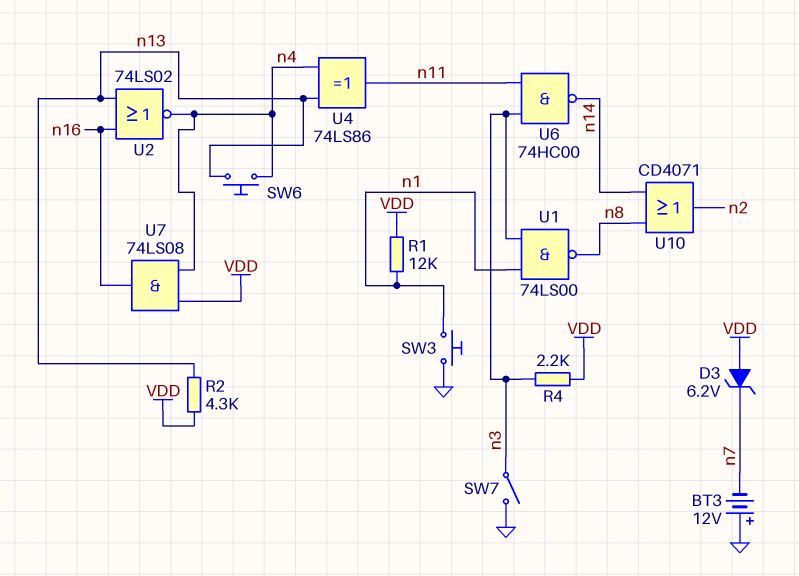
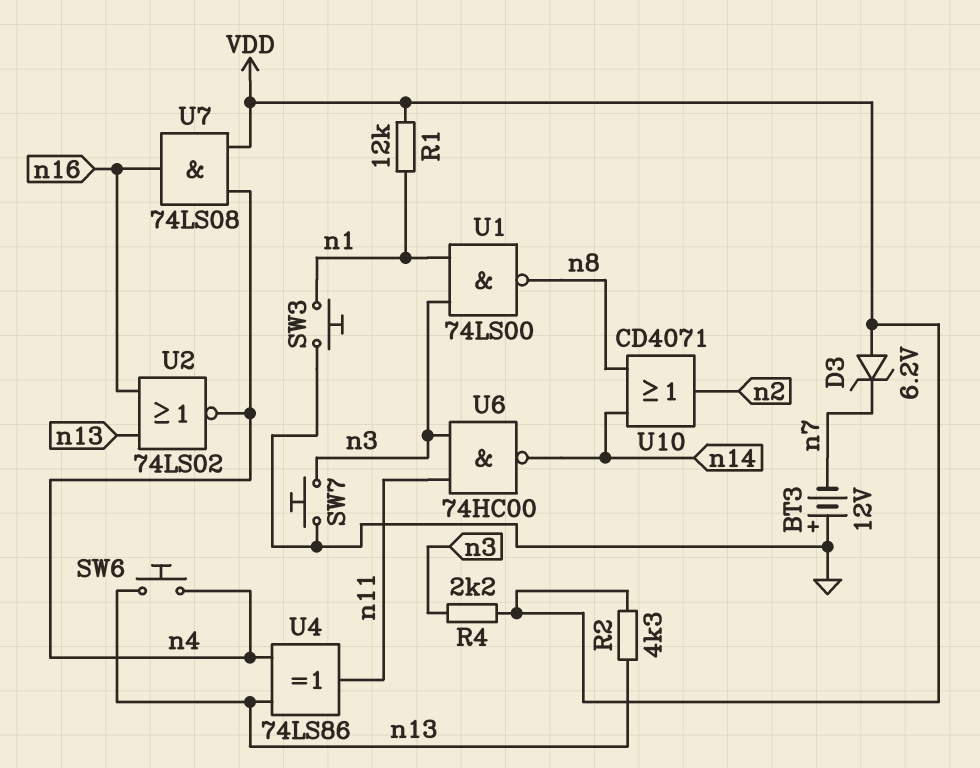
SW7: switch (GND, n3) -> button (GND, n3)

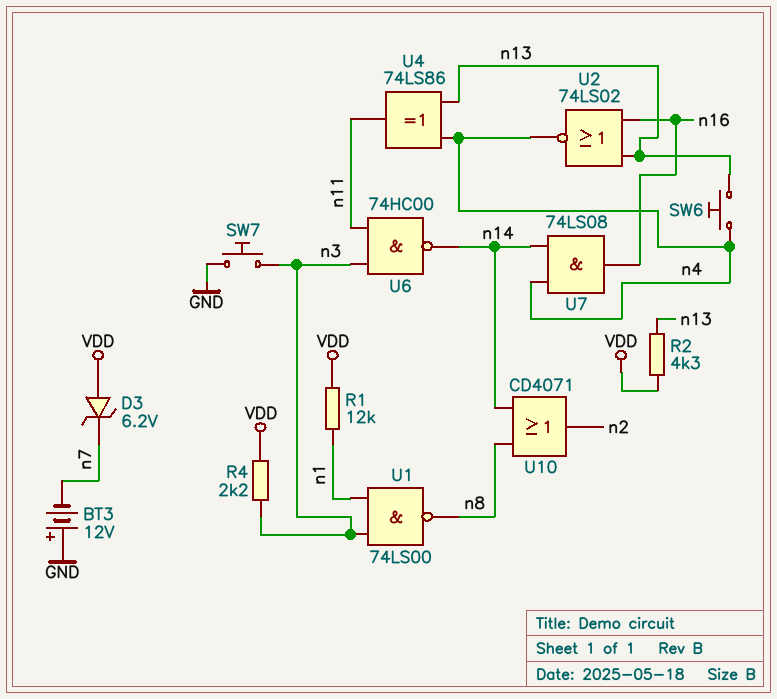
SW3: button (GND, n1) -> none
U7: AND 74LS08 (in VDD, in n4, out n16) -> AND 74LS08 (in n4, in n14, out n16)

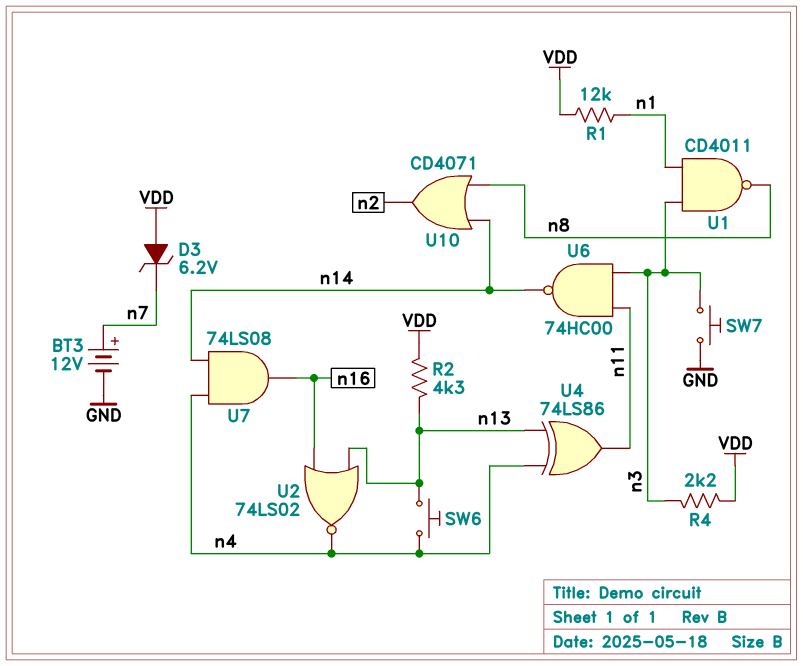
BT3: 12V (plus GND, minus n7) -> 12V (plus n7, minus GND)
U1: NAND 74LS00 (in n1, in n3, out n8) -> NAND CD4011 (in n1, in n3, out n8)

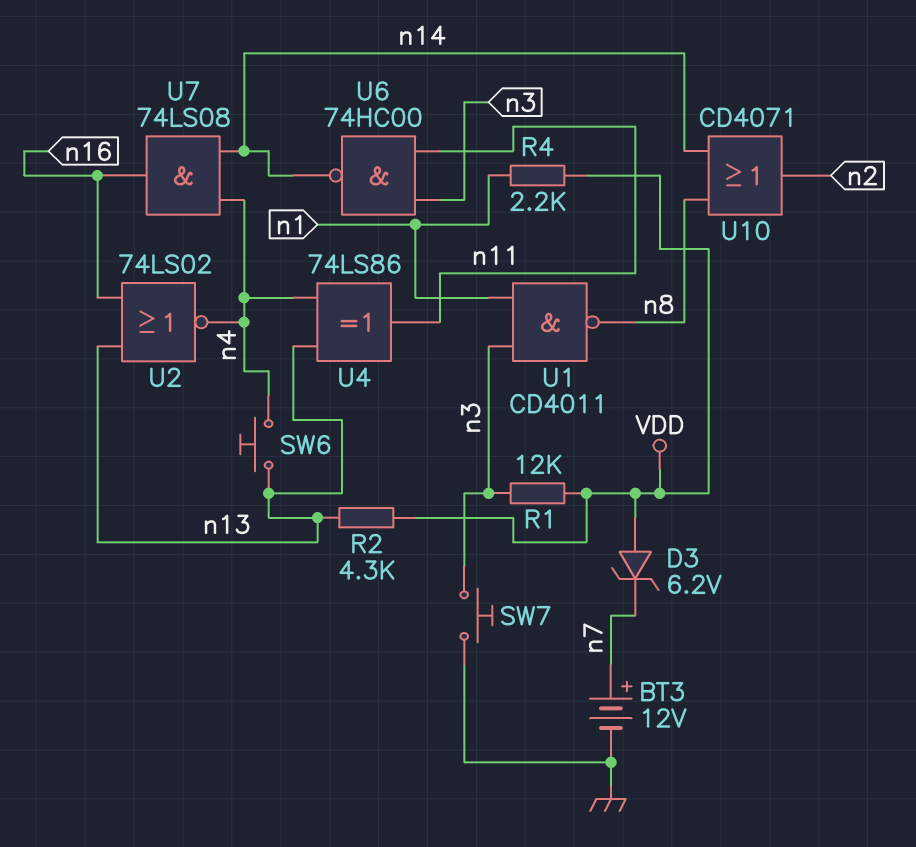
R1: 12k (VDD, n1) -> 12k (VDD, n3)
R4: 2.2k (VDD, n3) -> 2.2k (VDD, n1)

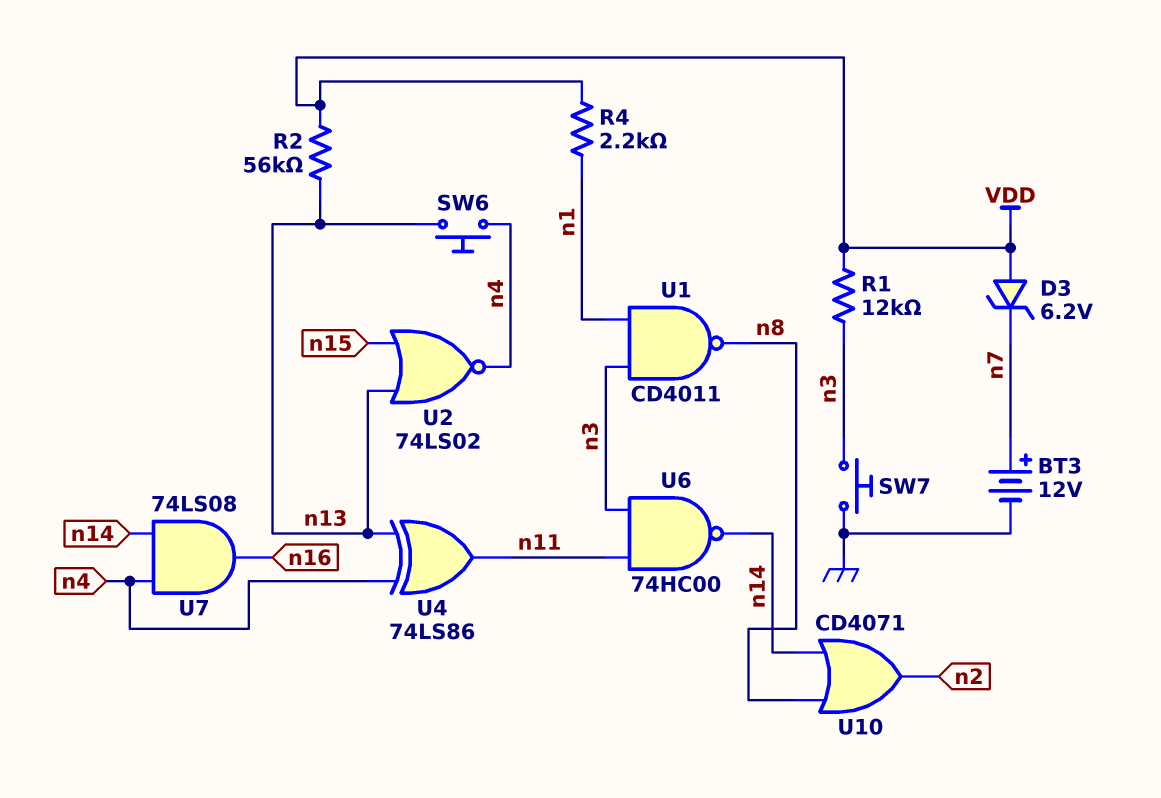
R2: 4.3k (VDD, n13) -> 56k (VDD, n13)
U2: NOR 74LS02 (in n13, in n16, out n4) -> NOR 74LS02 (in n13, in n15, out n4)

